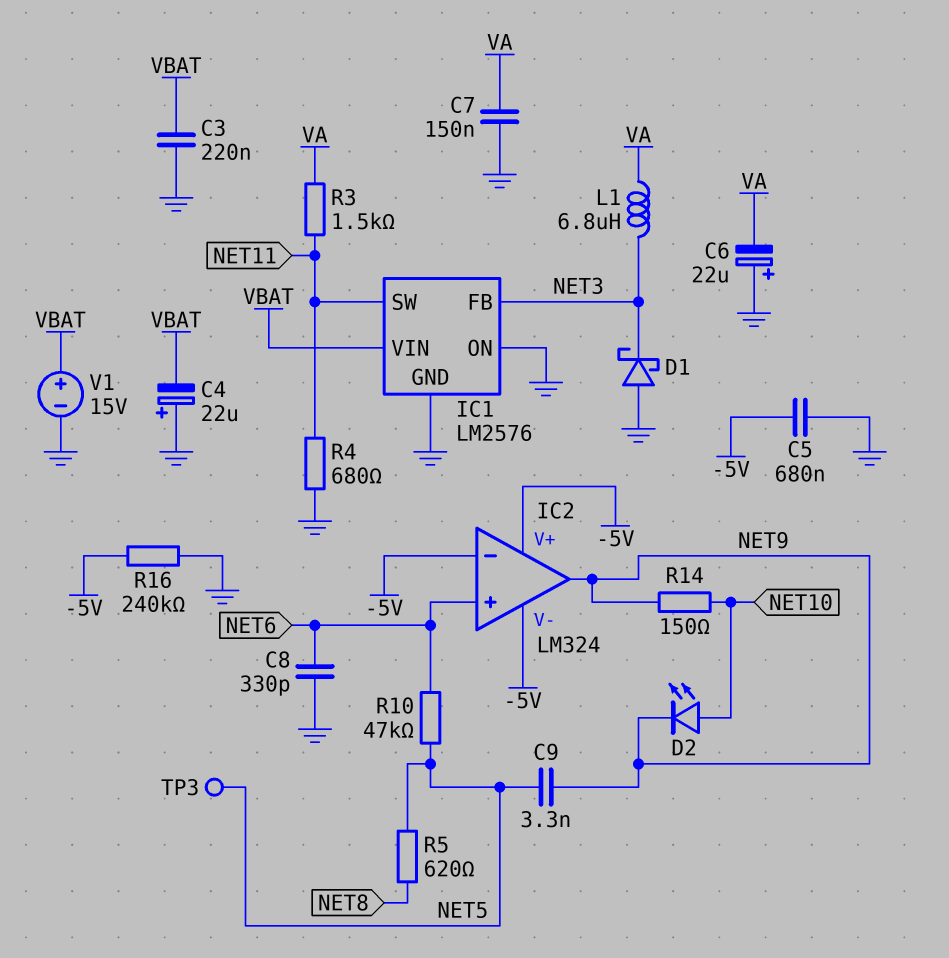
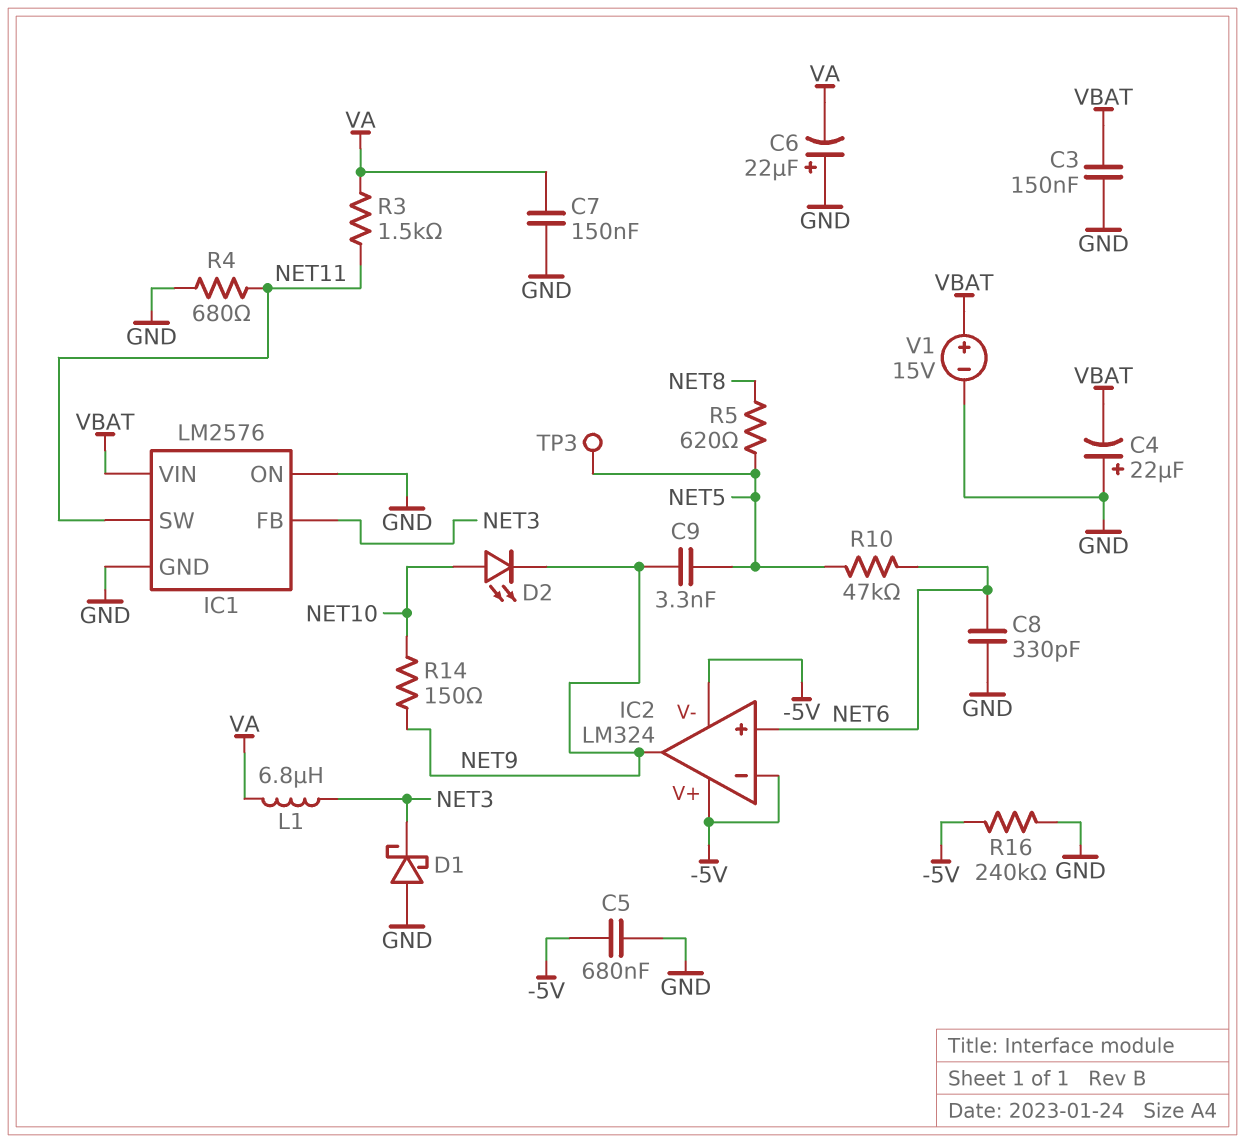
C3: 220nF (GND, VBAT) -> 150nF (GND, VBAT)

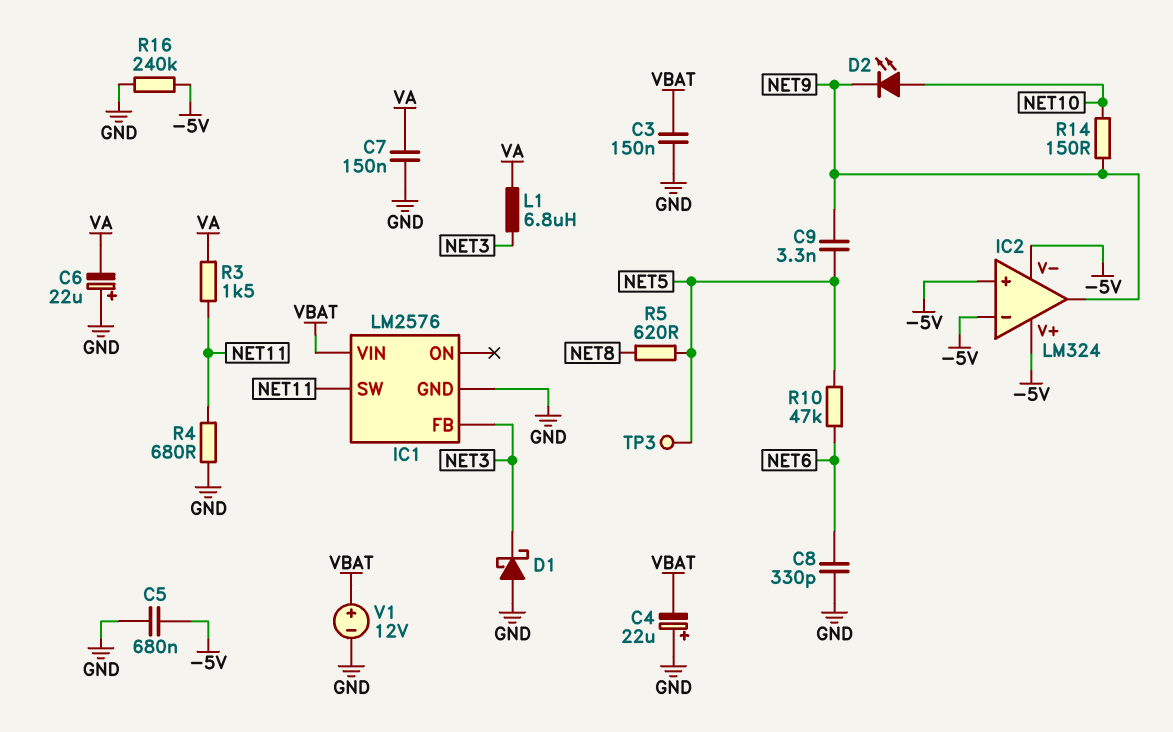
IC1 pin ON: GND -> none
IC2 pin in+: NET6 -> -5V
V1: 15V (plus VBAT, minus GND) -> 12V (plus VBAT, minus GND)

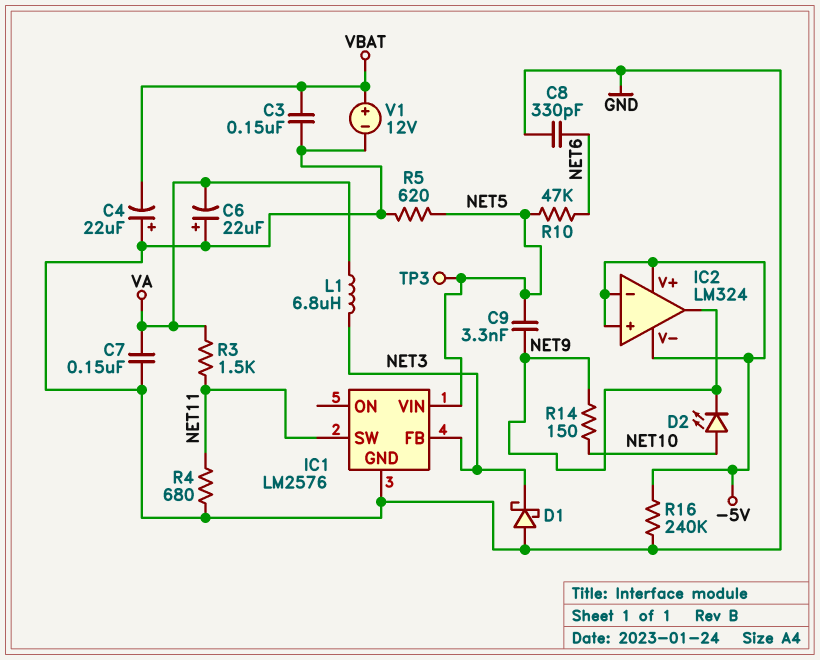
C5: 680nF (-5V, GND) -> none
IC1 pin VIN: VBAT -> NET5
R5: 620 (NET5, NET8) -> 620 (GND, NET5)

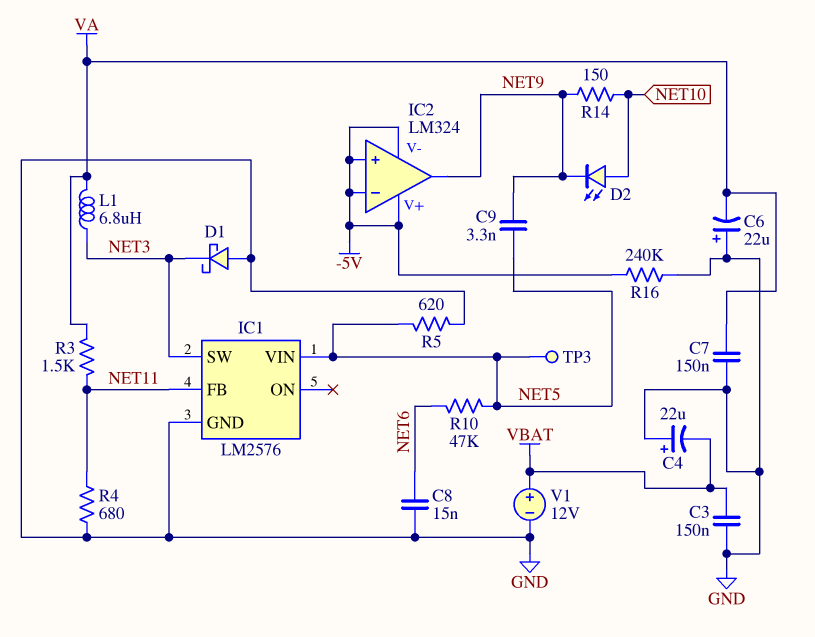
C8: 330pF (GND, NET6) -> 15nF (GND, NET6)
IC1 pin FB: NET3 -> NET11
IC1 pin SW: NET11 -> NET3

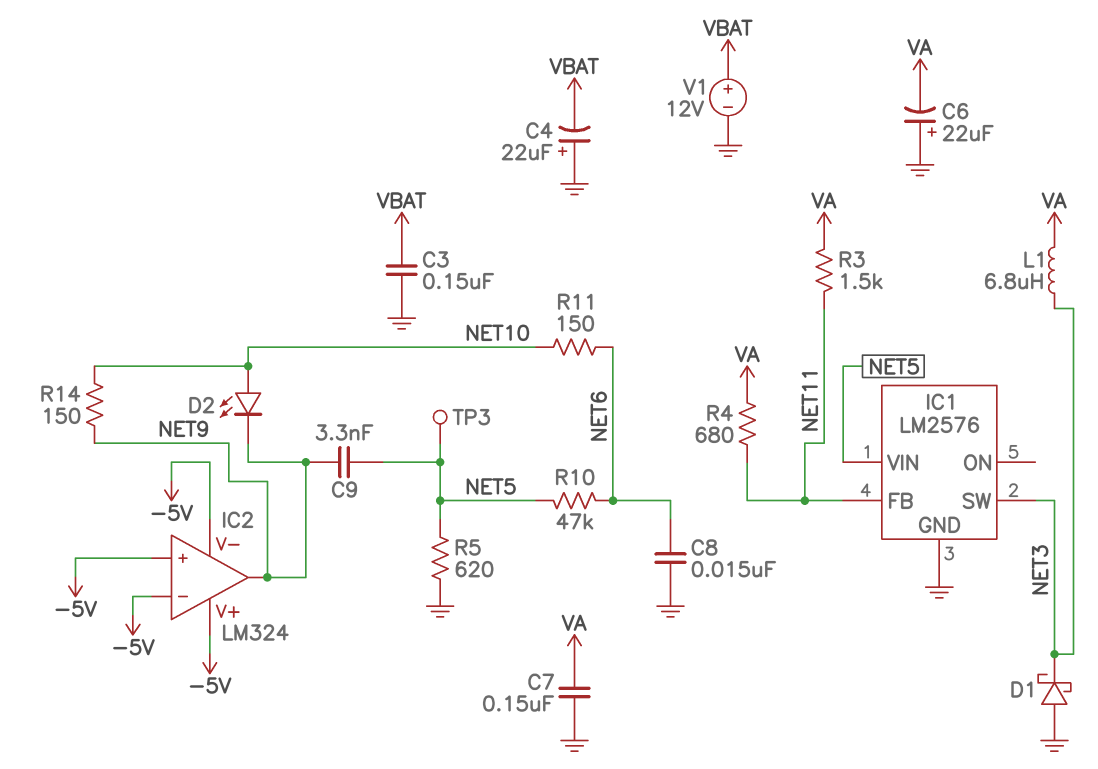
R4: 680 (GND, NET11) -> 680 (NET11, VA)
R11: none -> 150 (NET6, NET10)
R16: 240k (-5V, GND) -> none

